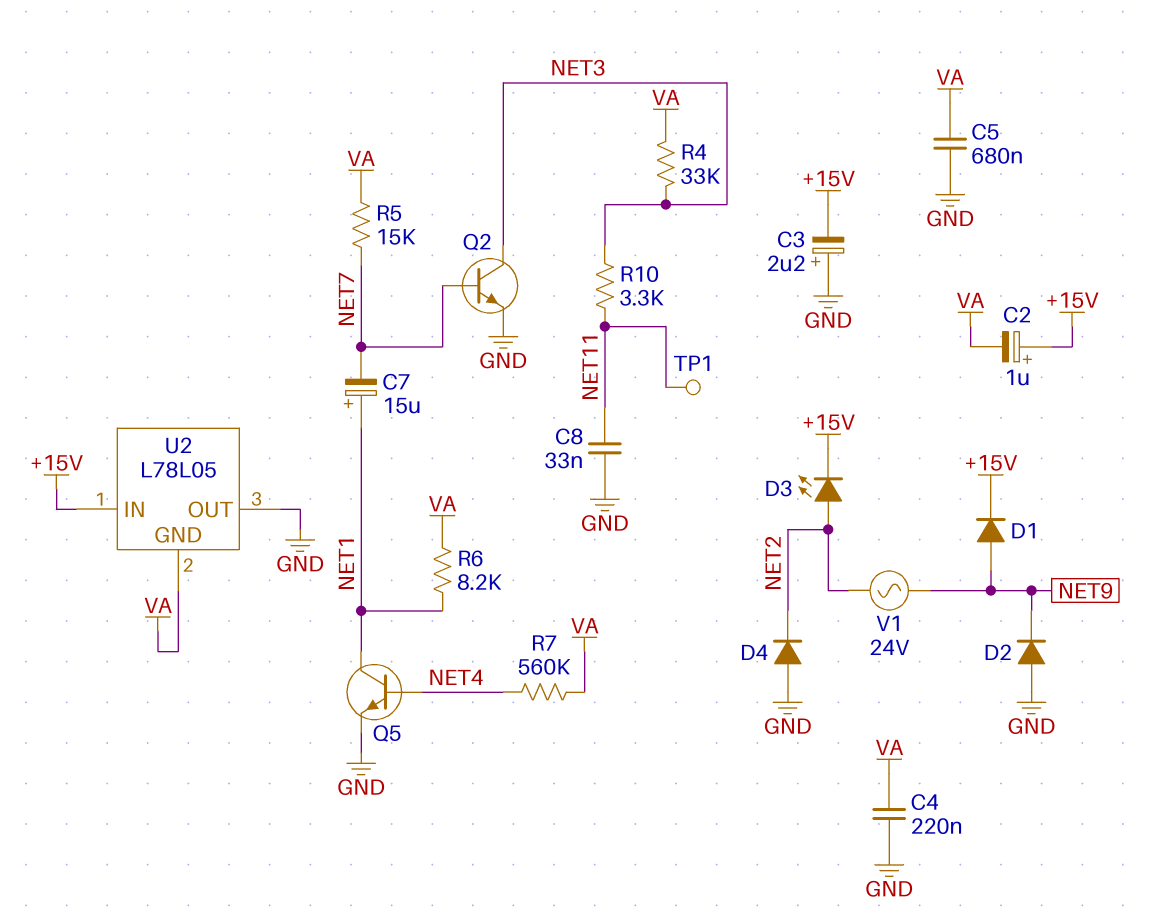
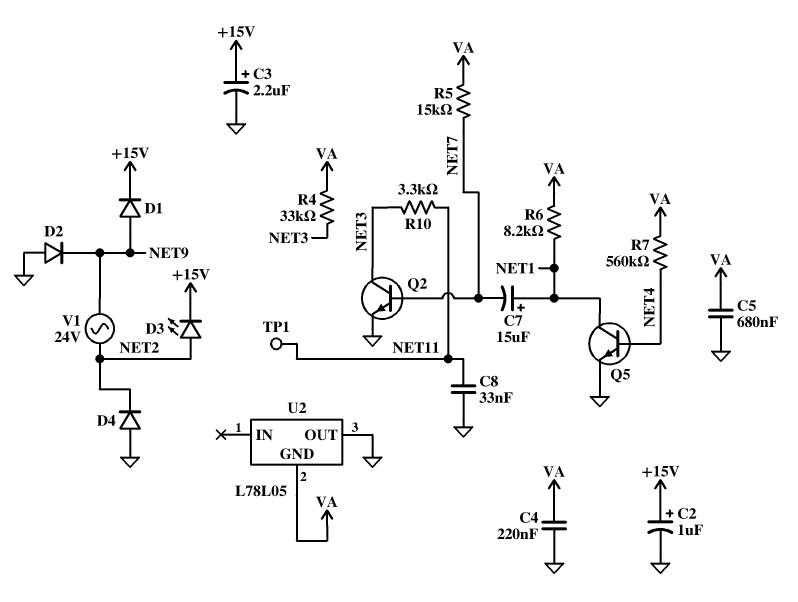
C2: 1uF (plus +15V, minus VA) -> 1uF (plus +15V, minus GND)
C3: 2.2uF (plus GND, minus +15V) -> 2.2uF (plus +15V, minus GND)
U2 pin IN: +15V -> none

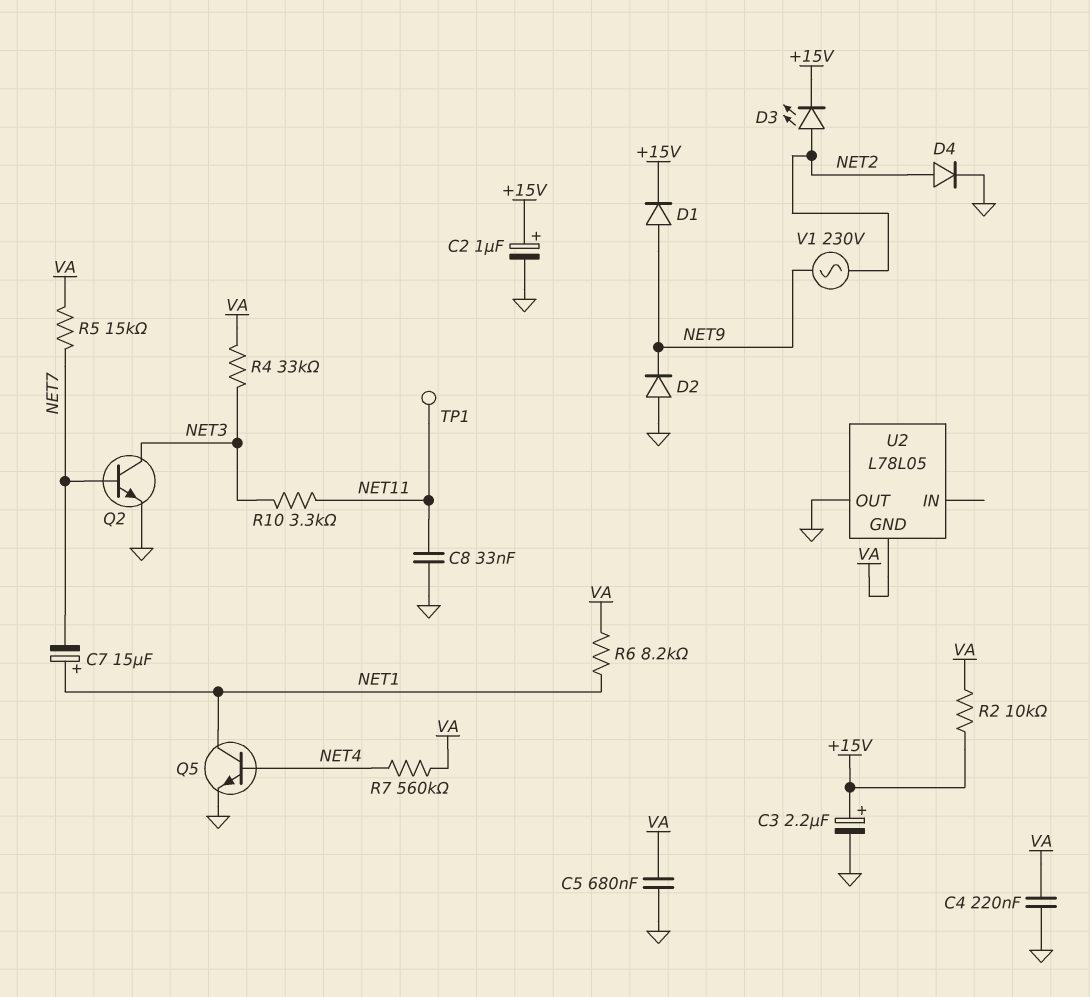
D4: diode (A GND, K NET2) -> diode (A NET2, K GND)
R2: none -> 10k (+15V, VA)
V1: AC 24V (NET2, NET9) -> AC 230V (NET2, NET9)

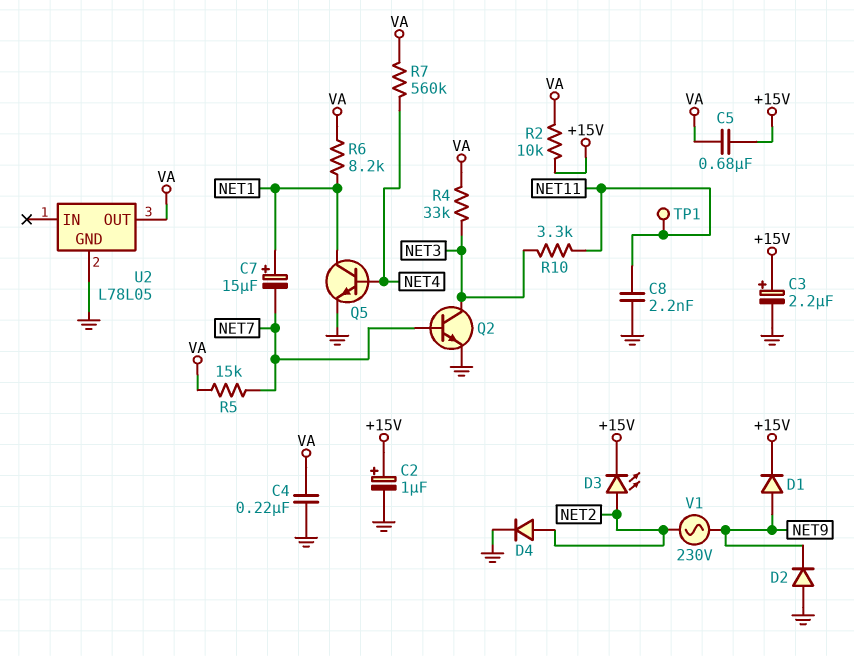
C5: 680nF (GND, VA) -> 680nF (+15V, VA)
C8: 33nF (GND, NET11) -> 2.2nF (GND, NET11)
U2 pin GND: VA -> GND
U2 pin OUT: GND -> VA

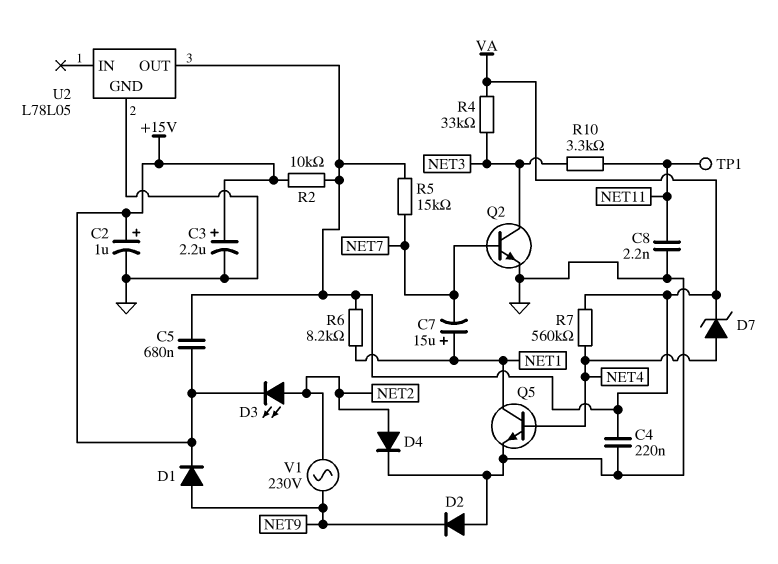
D7: none -> zener (A NET4, K VA)

